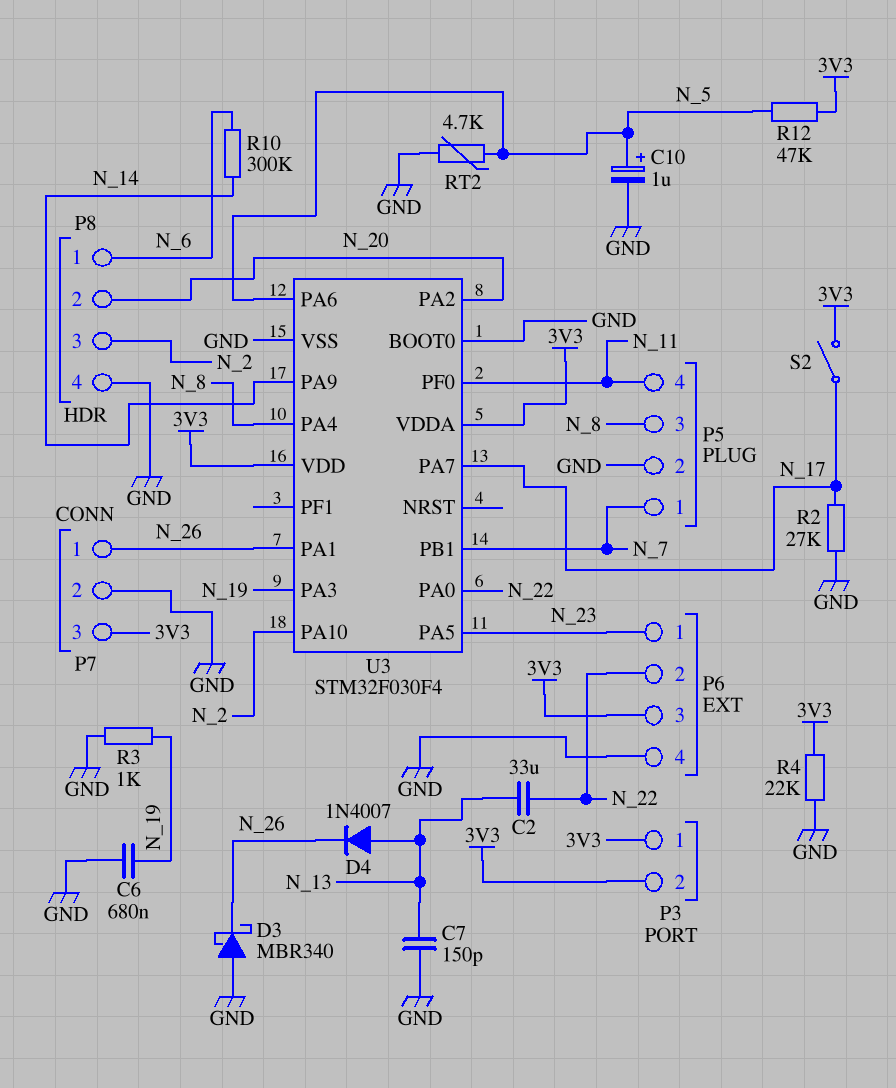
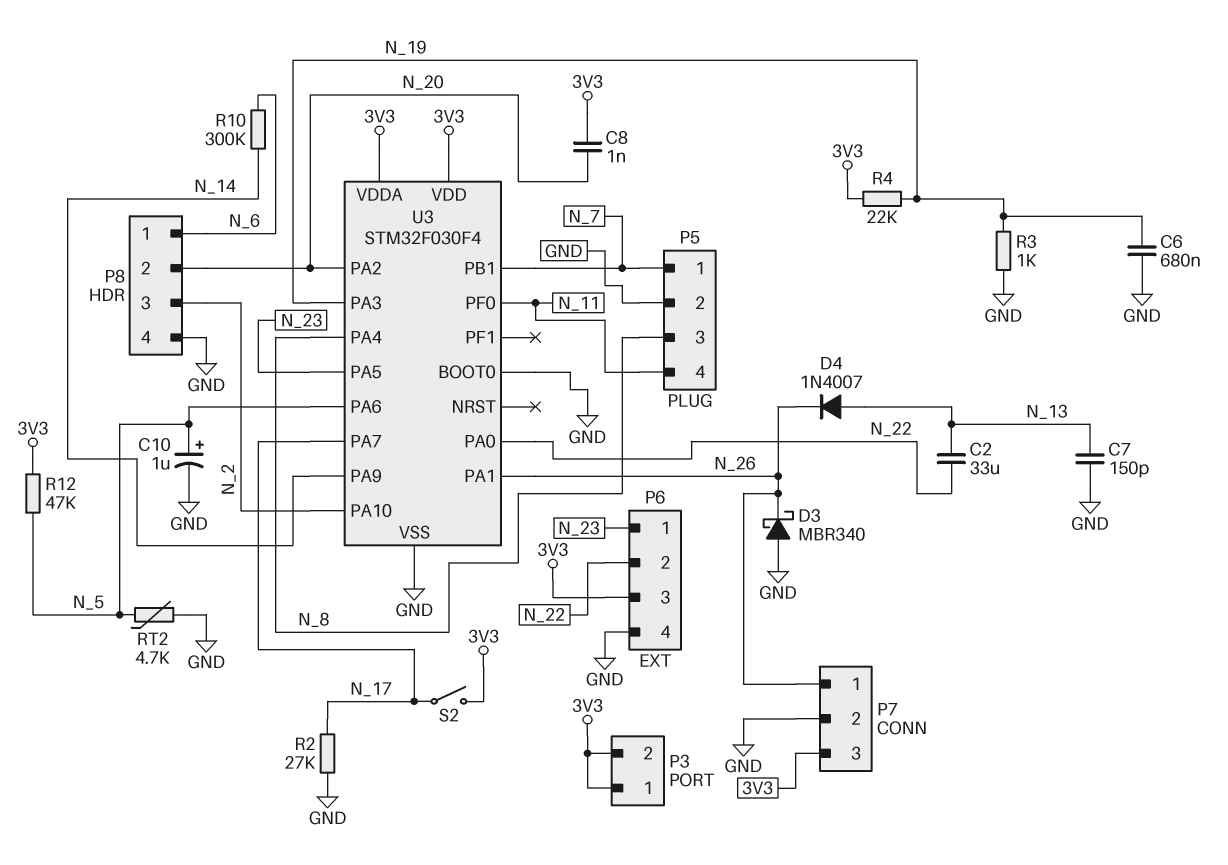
C8: none -> 1nF (3V3, N_20)
R4: 22k (3V3, GND) -> 22k (3V3, N_19)

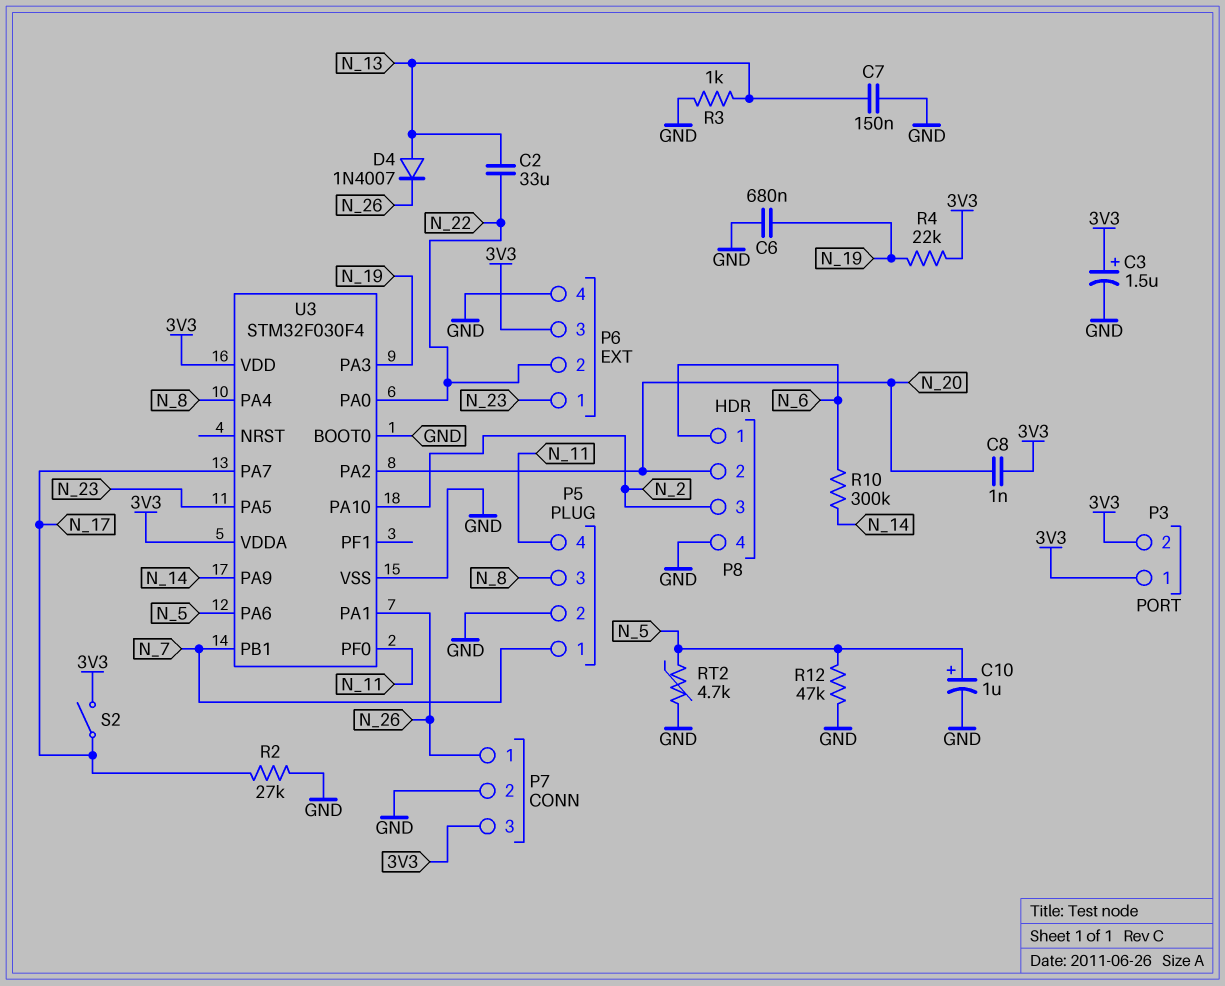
C3: none -> 1.5uF (plus 3V3, minus GND)
C7: 150pF (GND, N_13) -> 150nF (GND, N_13)
D3: schottky MBR340 (A GND, K N_26) -> none
R3: 1k (GND, N_19) -> 1k (GND, N_13)
R12: 47k (3V3, N_5) -> 47k (GND, N_5)

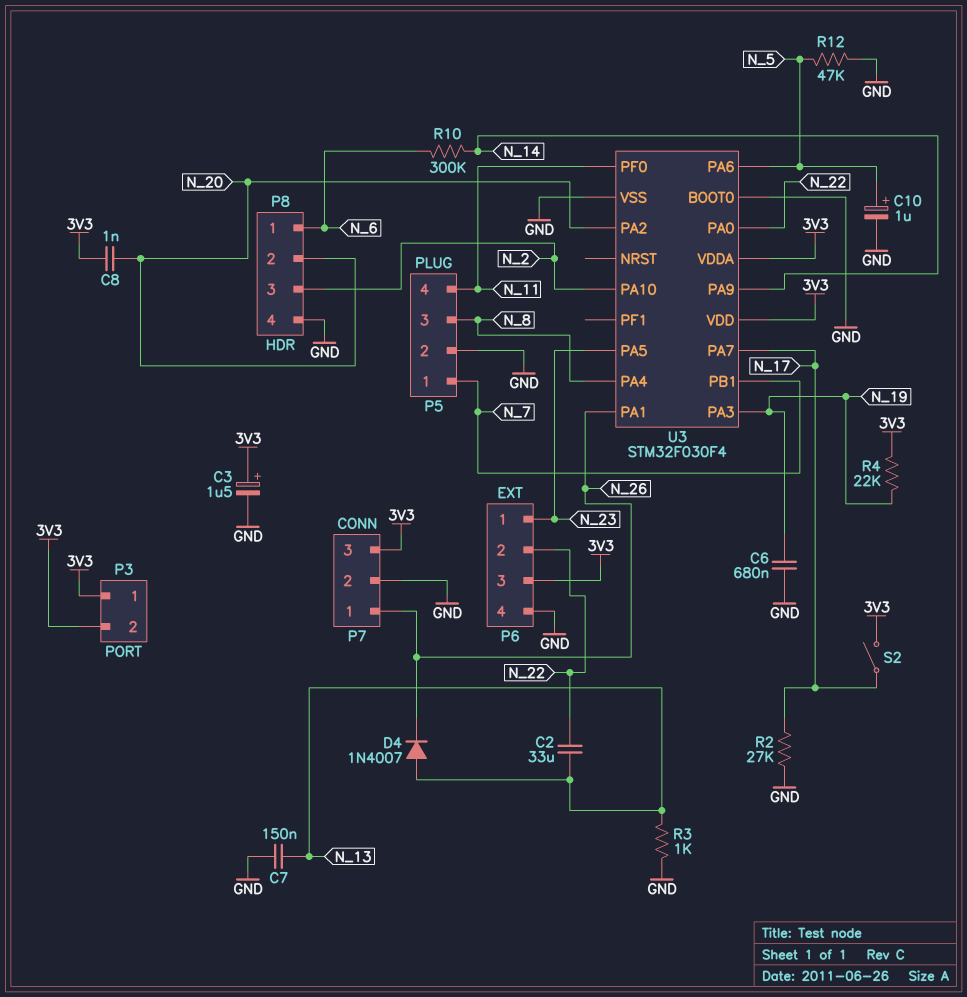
RT2: 4.7k (GND, N_5) -> none

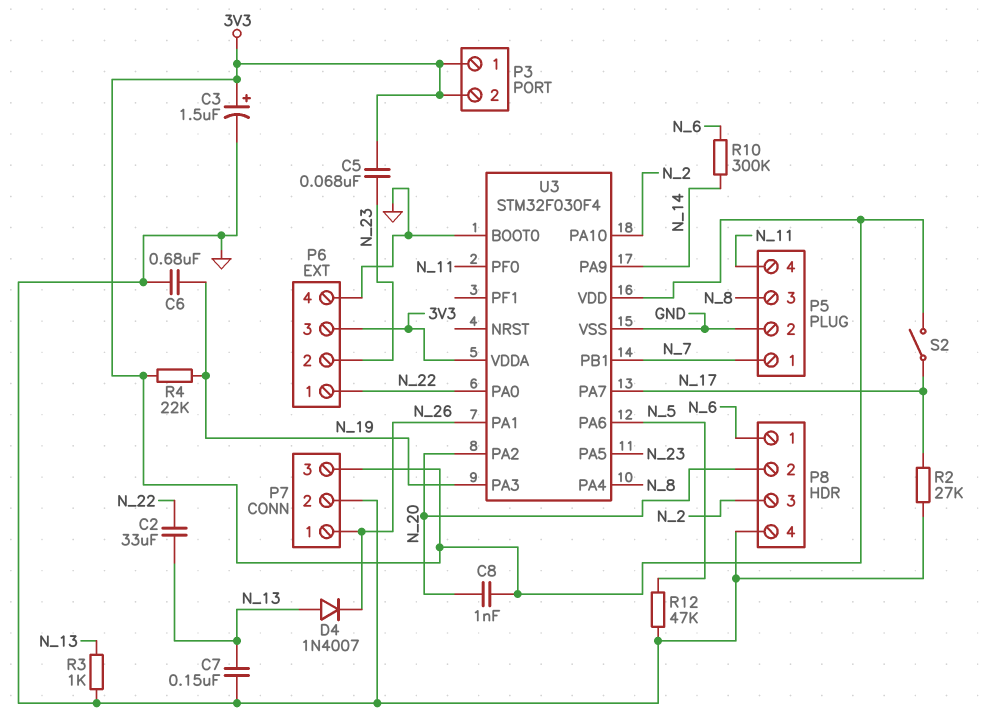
C5: none -> 68nF (3V3, N_23)
C10: 1uF (plus N_5, minus GND) -> none
P6 pin 1: N_23 -> N_22
P6 pin 2: N_22 -> N_23

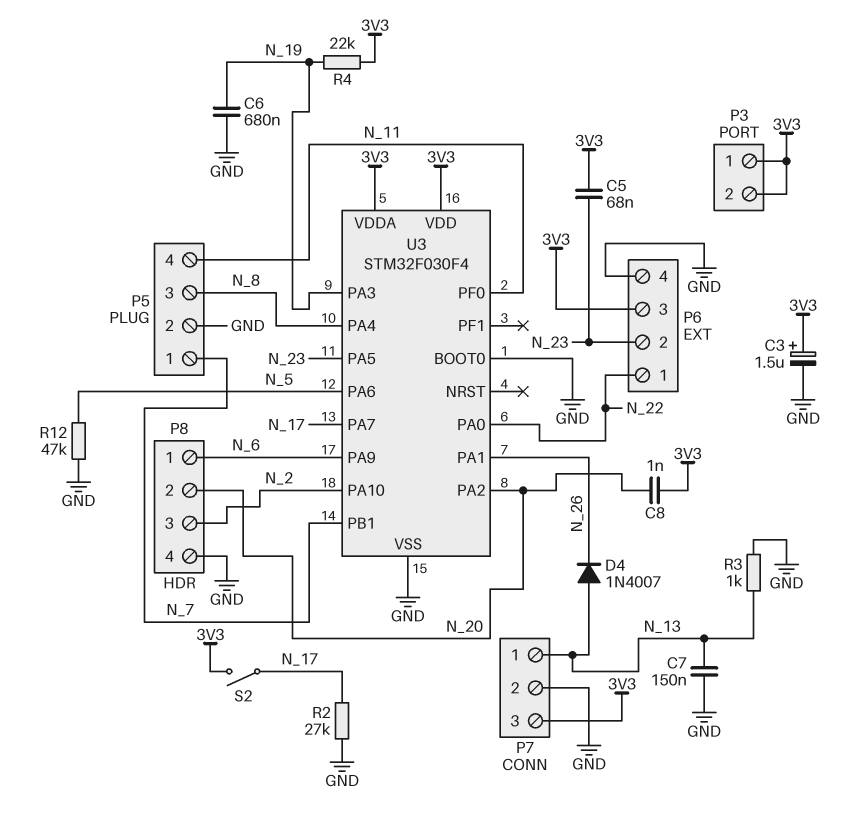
C2: 33uF (N_13, N_22) -> none
P7 pin 1: N_26 -> N_13
R10: 300k (N_6, N_14) -> none
U3 pin PA9: N_14 -> N_6

